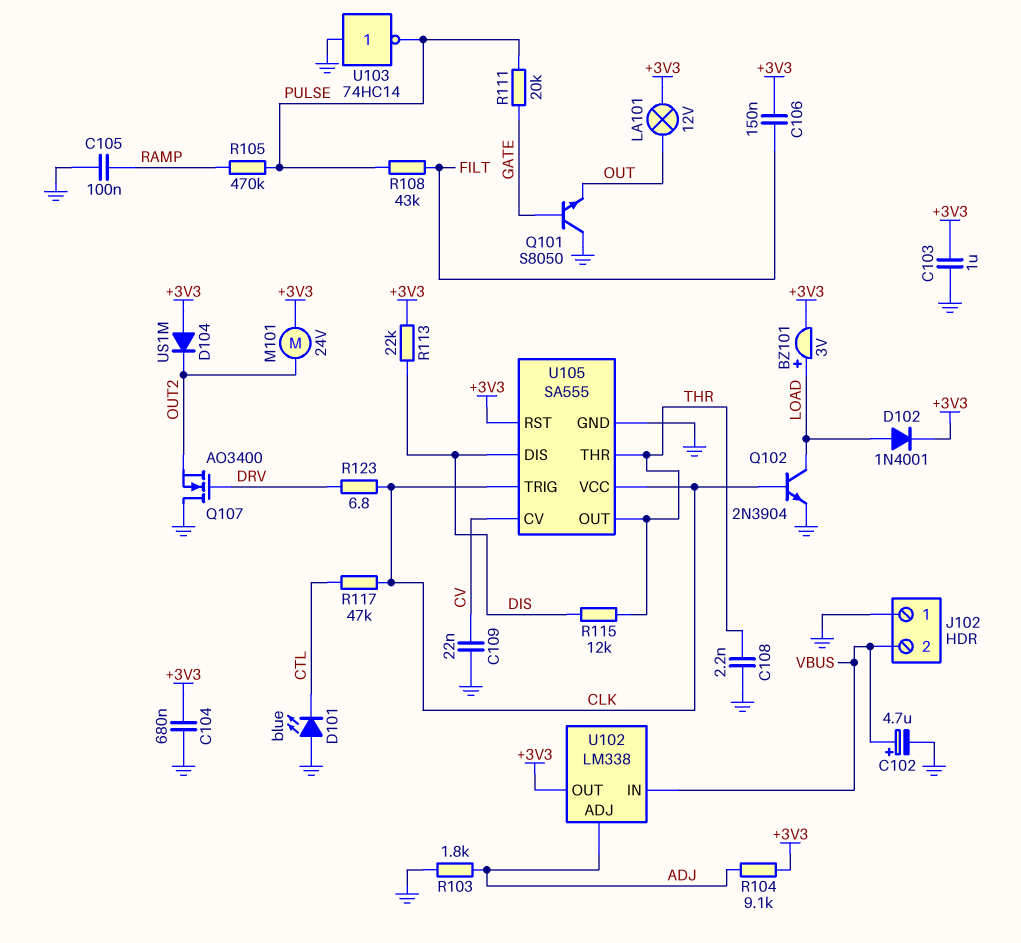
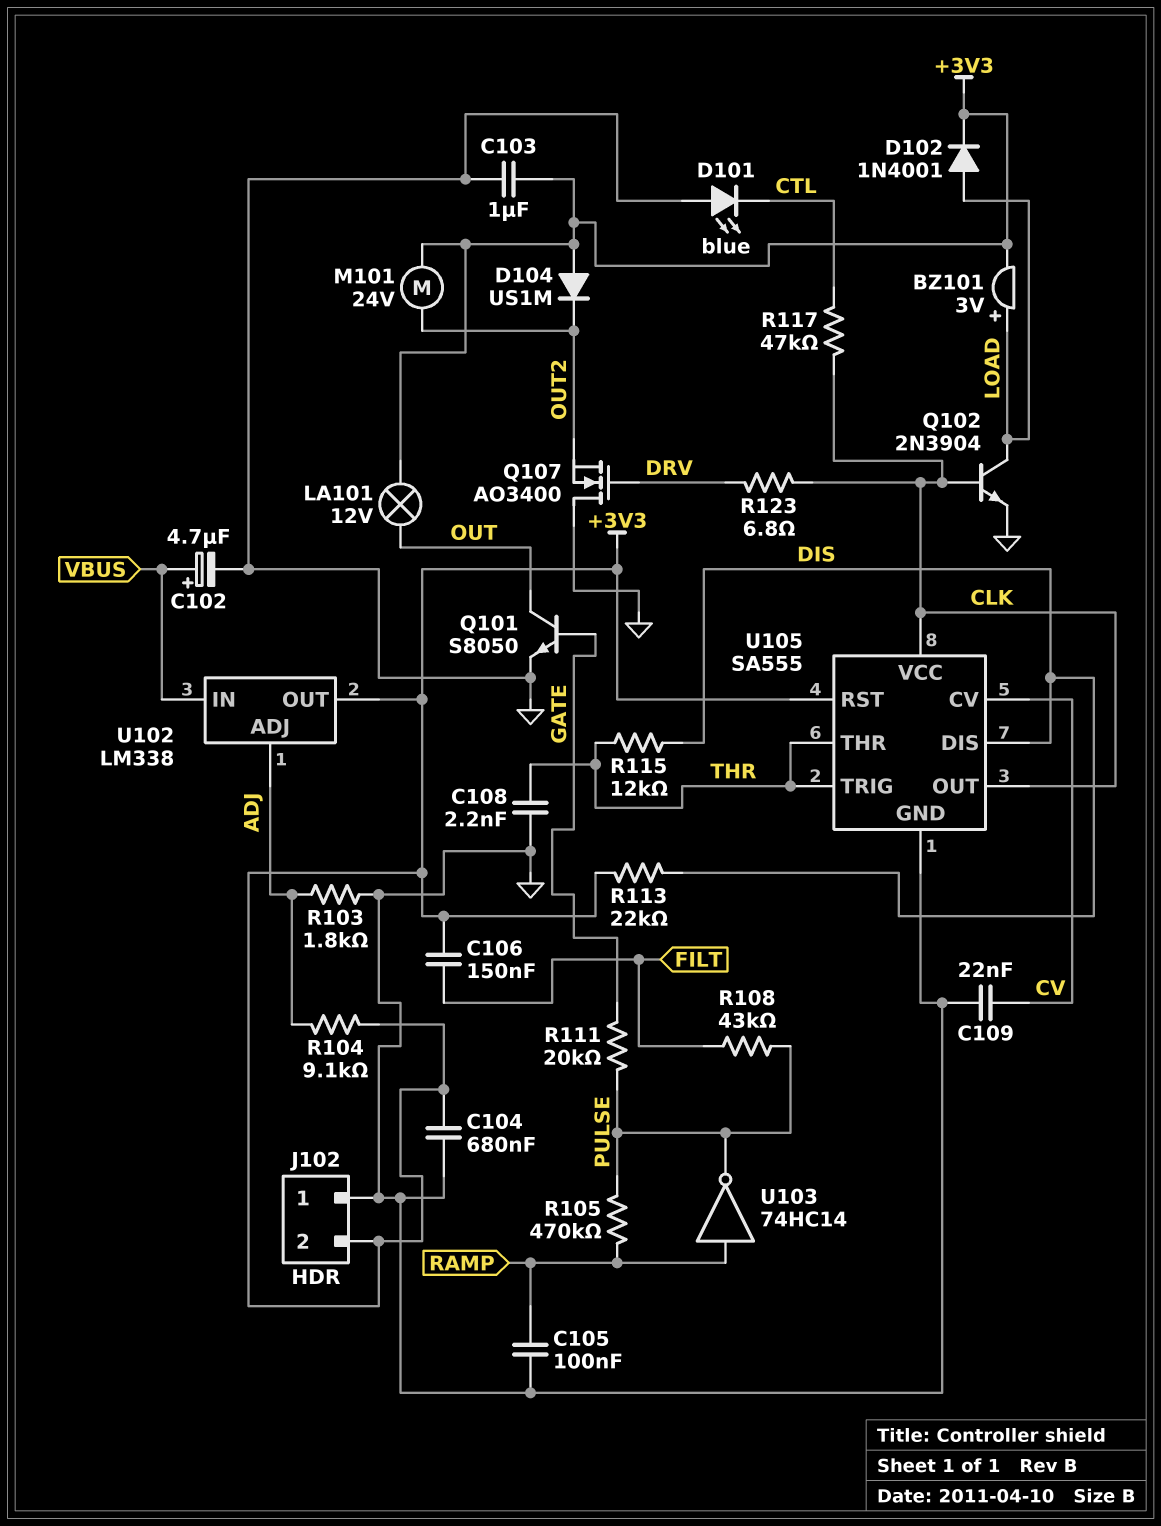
J102 pin 2: VBUS -> +3V3
Q101: NPN S8050 (B GATE, C GND, E OUT) -> NPN S8050 (B GATE, C OUT, E GND)
U103: NOT 74HC14 (in GND, out PULSE) -> NOT 74HC14 (in RAMP, out PULSE)
U105 pin OUT: THR -> CLK
U105 pin TRIG: CLK -> THR

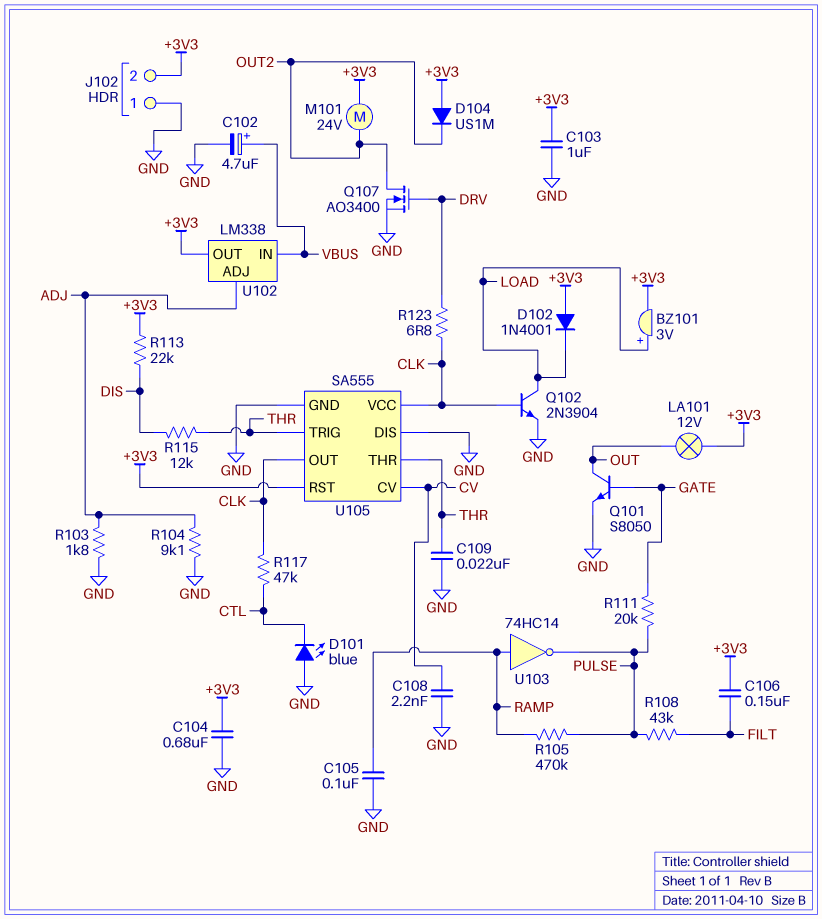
C108: 2.2nF (GND, THR) -> 2.2nF (CV, GND)
C109: 22nF (CV, GND) -> 22nF (GND, THR)
D102: diode 1N4001 (A LOAD, K +3V3) -> diode 1N4001 (A +3V3, K LOAD)
Q107: NMOS AO3400 (G DRV, D GND, S OUT2) -> NMOS AO3400 (G DRV, D OUT2, S GND)
R104: 9.1k (+3V3, ADJ) -> 9.1k (ADJ, GND)
U105 pin DIS: DIS -> GND

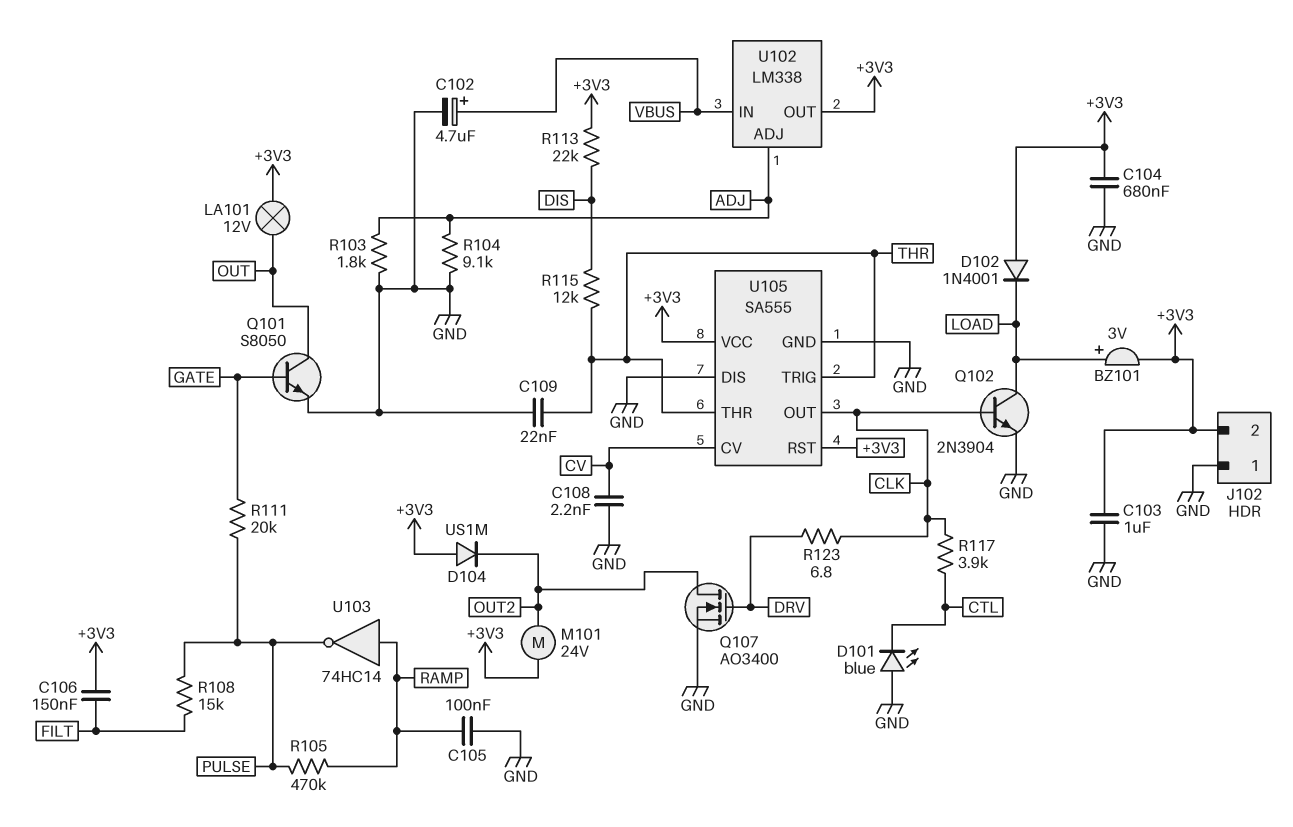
R108: 43k (FILT, PULSE) -> 15k (FILT, PULSE)
R117: 47k (CLK, CTL) -> 3.9k (CLK, CTL)
U105 pin VCC: CLK -> +3V3

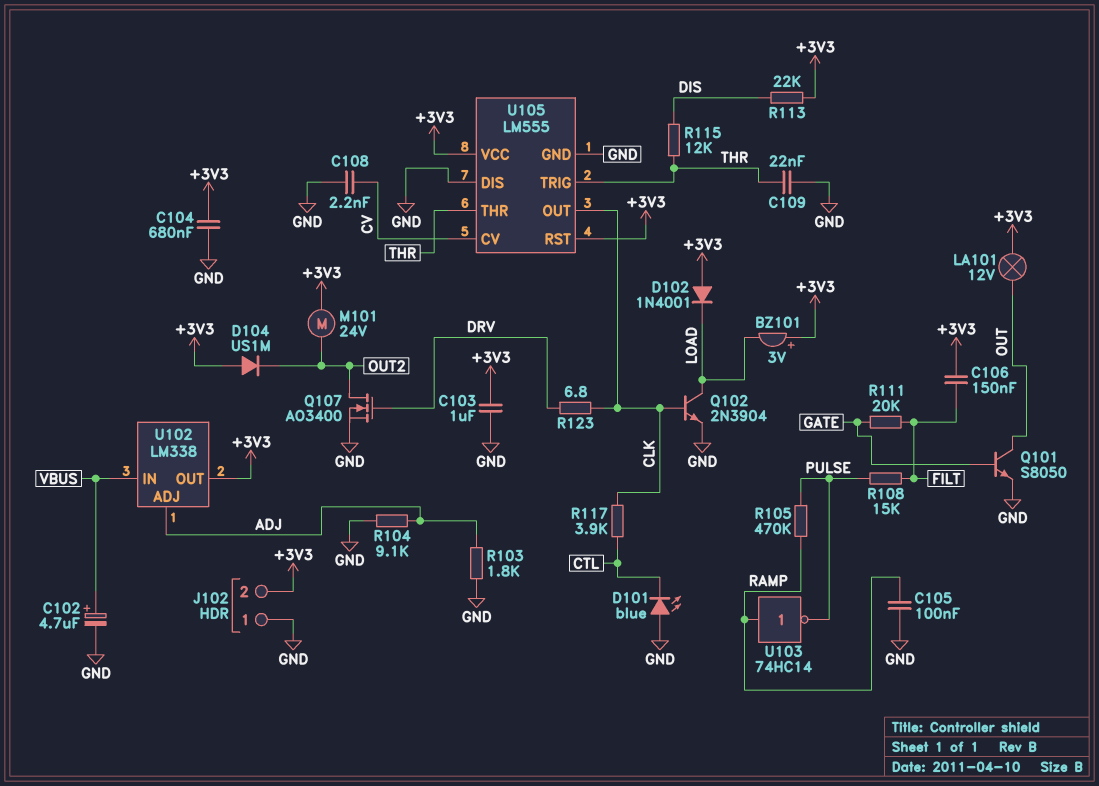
BZ101: buzzer 3V (plus LOAD, minus +3V3) -> buzzer 3V (plus +3V3, minus LOAD)
R111: 20k (GATE, PULSE) -> 20k (FILT, GATE)
U105: SA555 -> LM555

